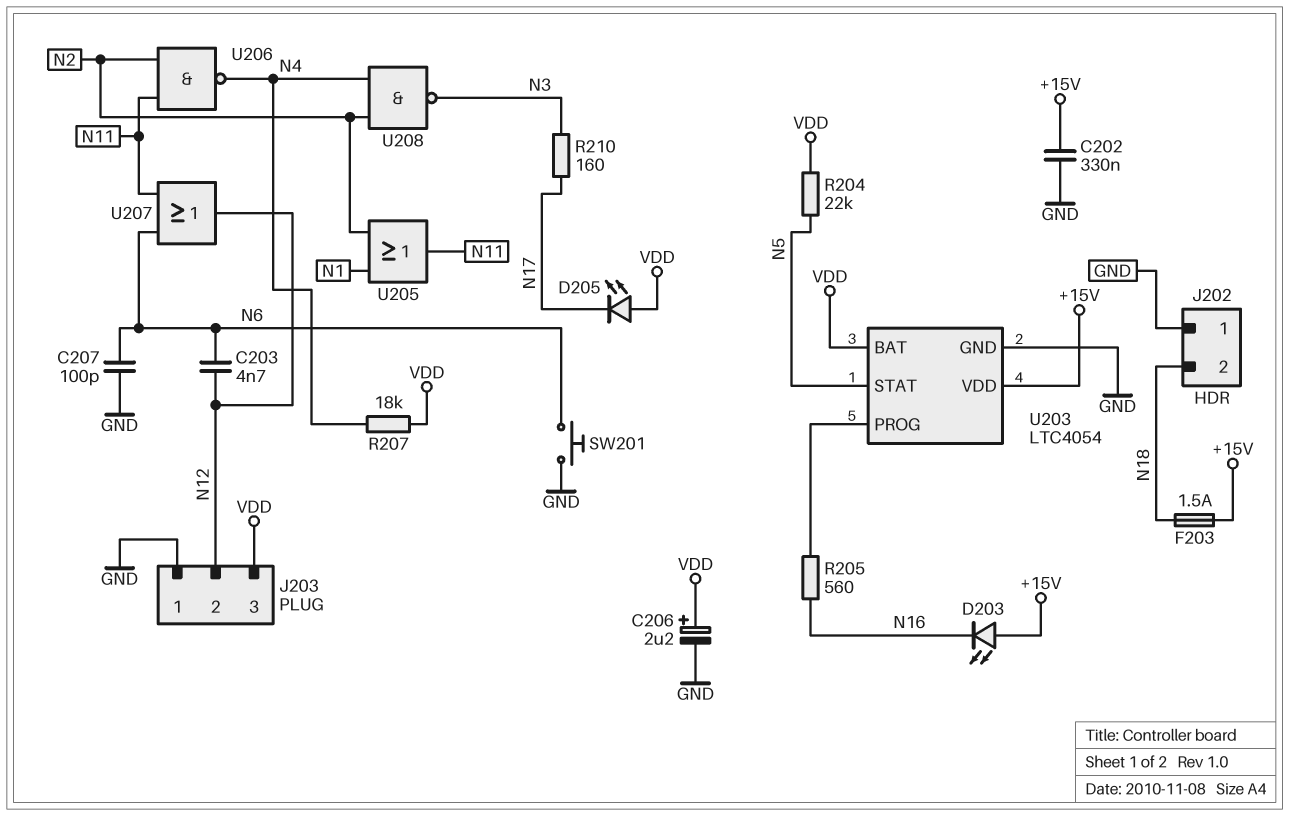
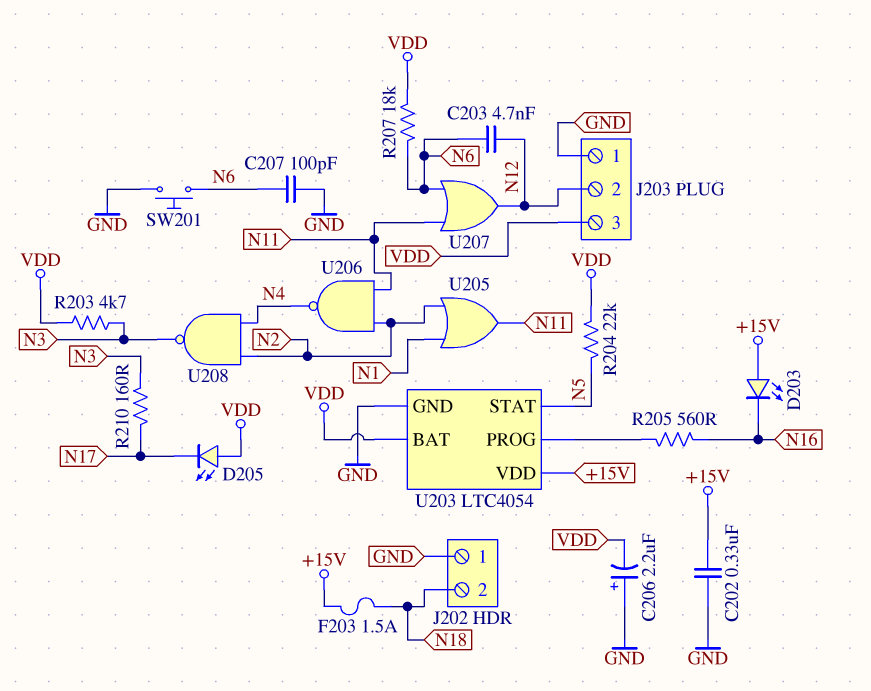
C206: 2.2uF (plus VDD, minus GND) -> 2.2uF (plus GND, minus VDD)
R203: none -> 4.7k (N3, VDD)
R207: 18k (N4, VDD) -> 18k (N6, VDD)

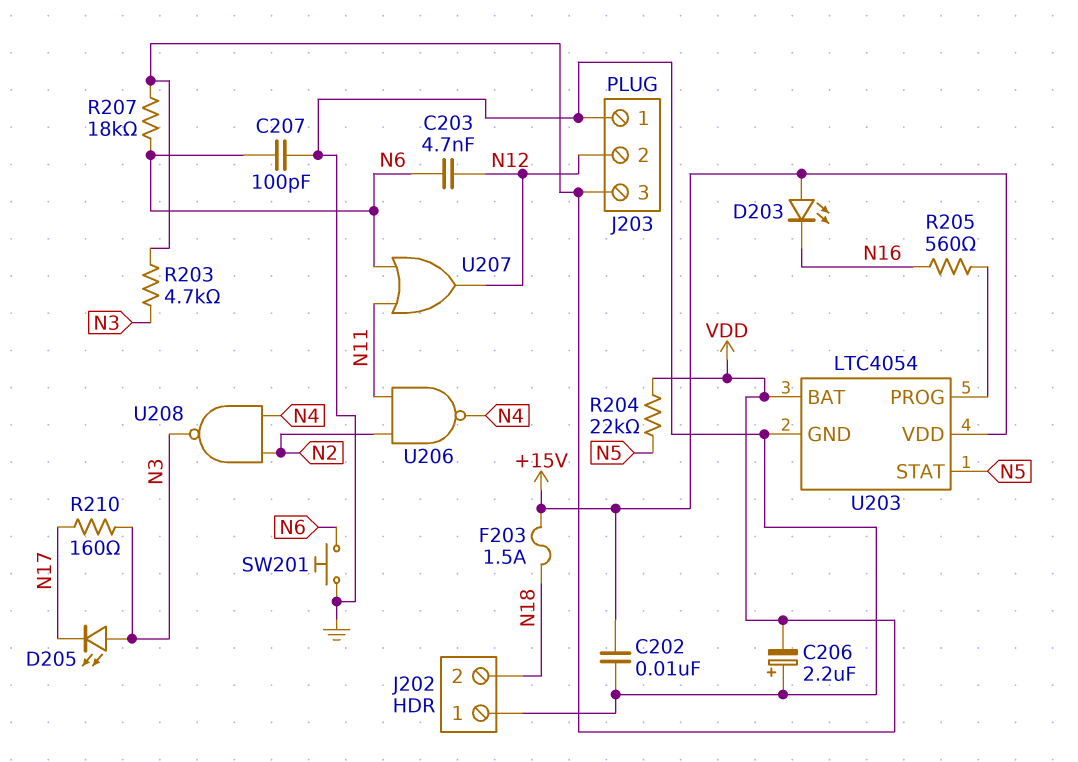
C202: 330nF (+15V, GND) -> 10nF (+15V, GND)
D205: LED (A VDD, K N17) -> LED (A N3, K N17)
U205: OR (in N1, in N2, out N11) -> none

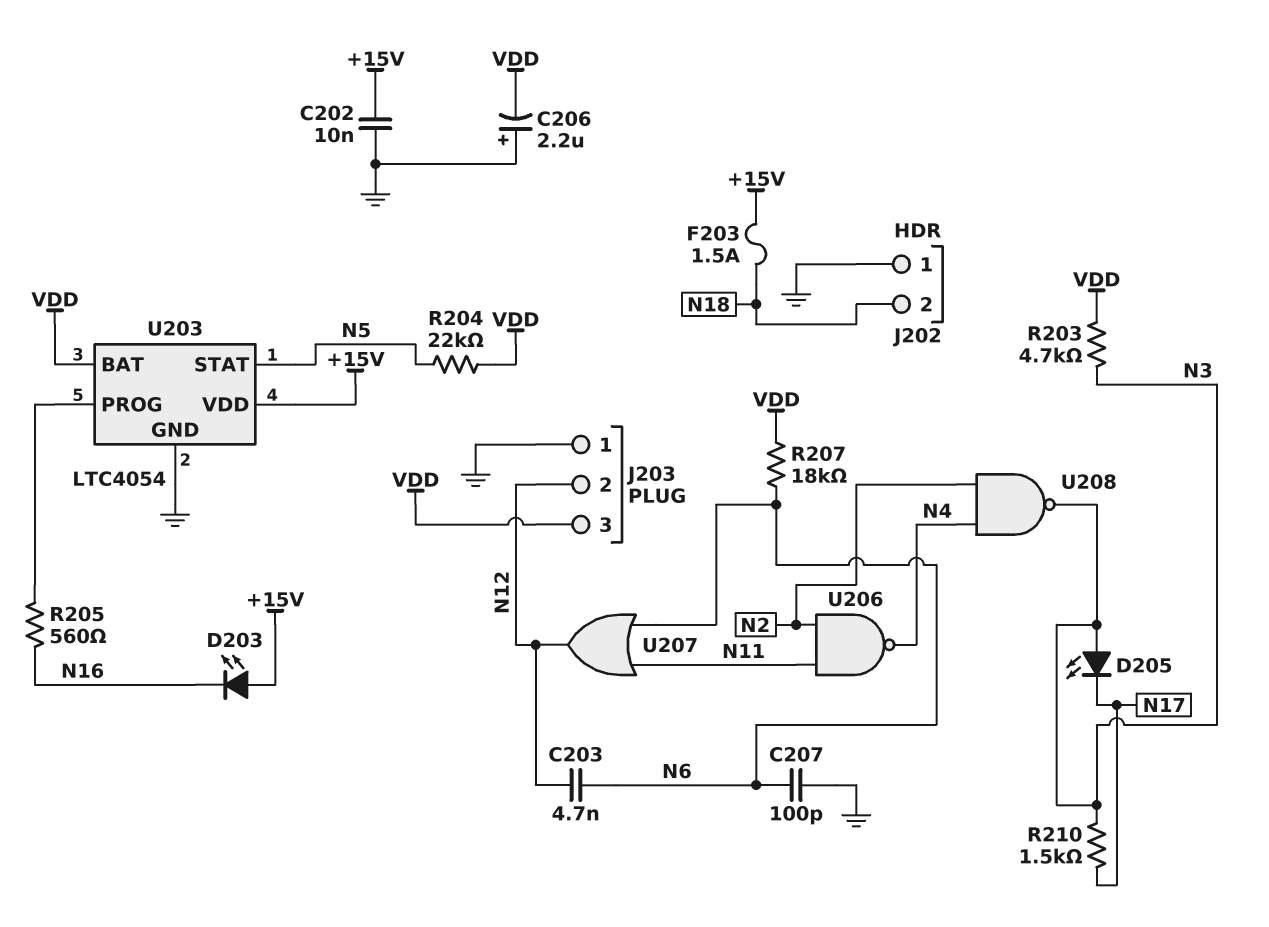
R210: 160 (N3, N17) -> 1.5k (N3, N17)
SW201: button (GND, N6) -> none

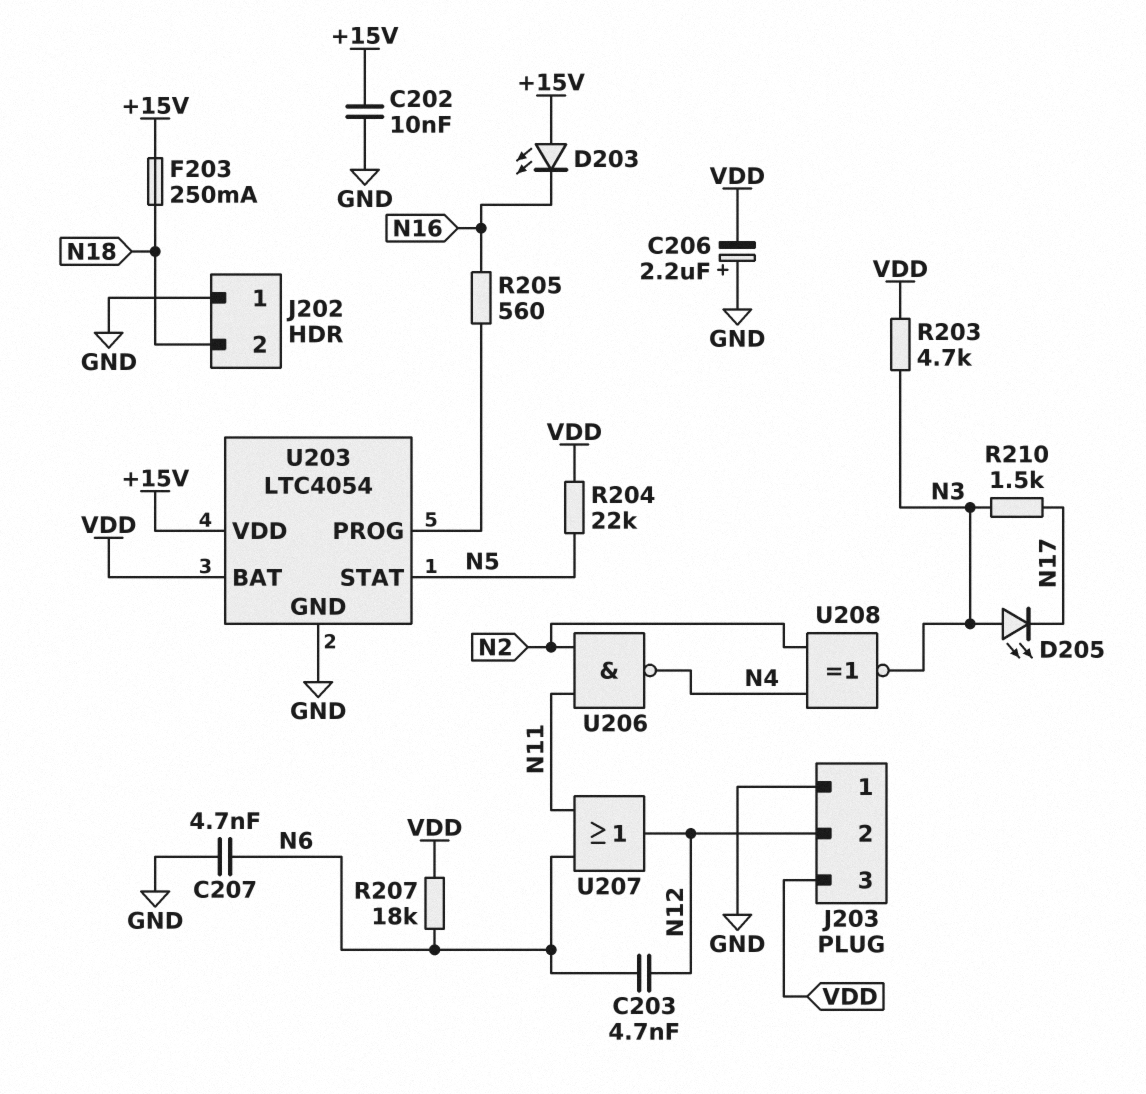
C207: 100pF (GND, N6) -> 4.7nF (GND, N6)
F203: 1.5A (+15V, N18) -> 250mA (+15V, N18)
U208: NAND (in N2, in N4, out N3) -> XNOR (in N2, in N4, out N3)

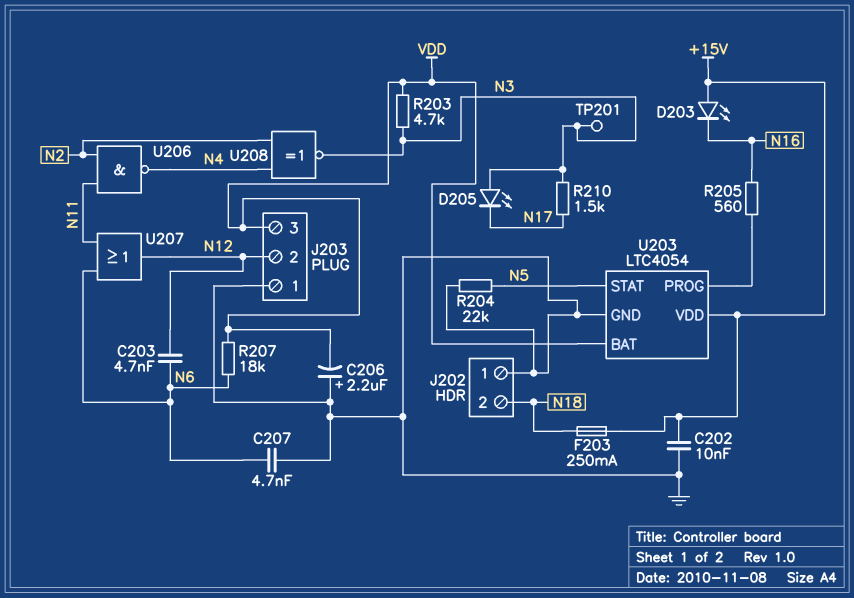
R204: 22k (N5, VDD) -> 22k (GND, N5)
TP201: none -> test point (N3)

